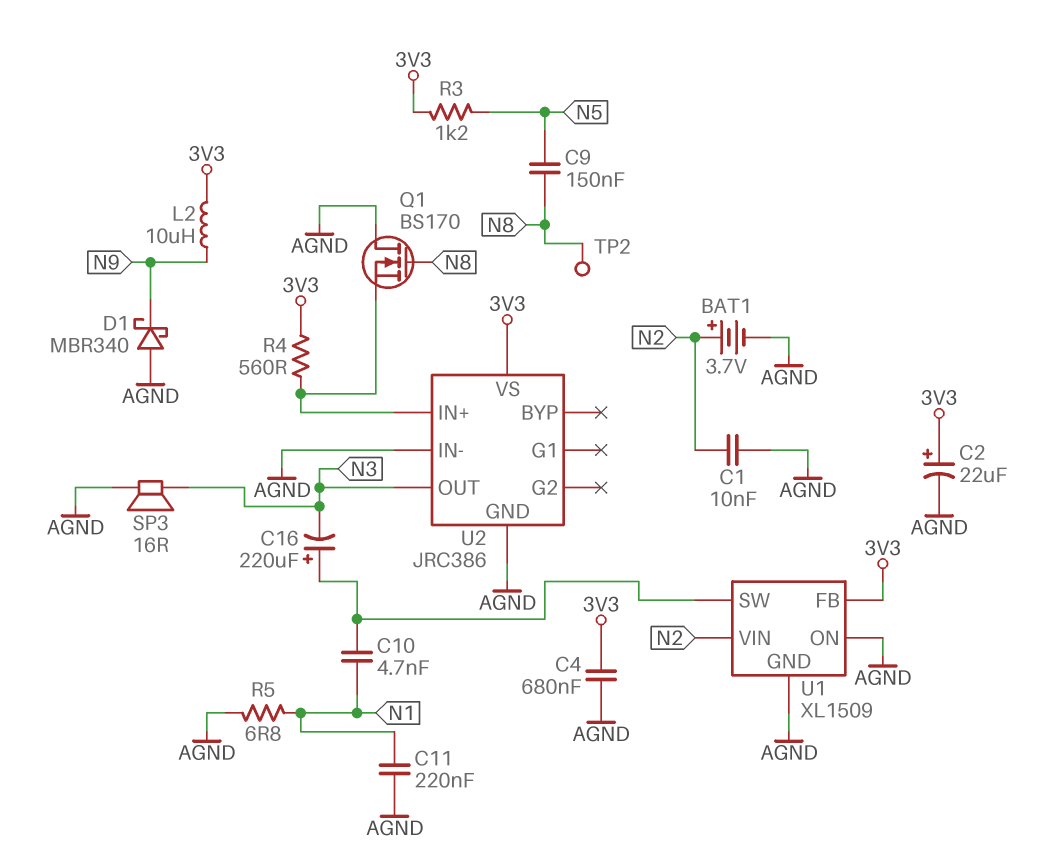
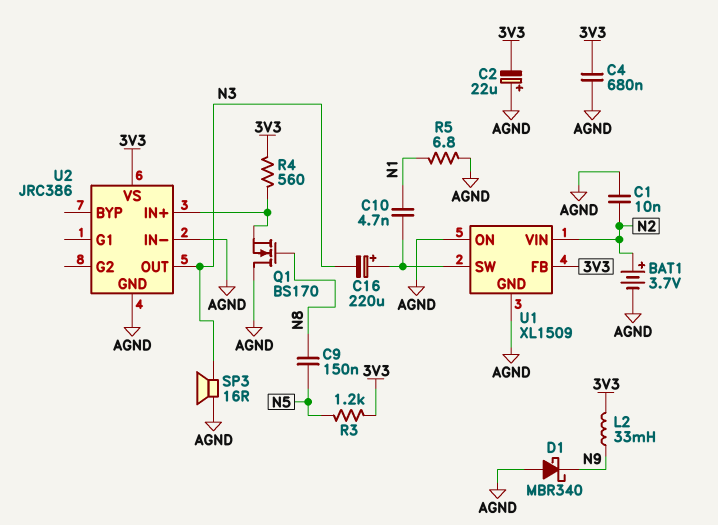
C2: 22uF (plus 3V3, minus AGND) -> 22uF (plus AGND, minus 3V3)
C11: 220nF (AGND, N1) -> none
L2: 10uH (3V3, N9) -> 33mH (3V3, N9)
TP2: test point (N8) -> none

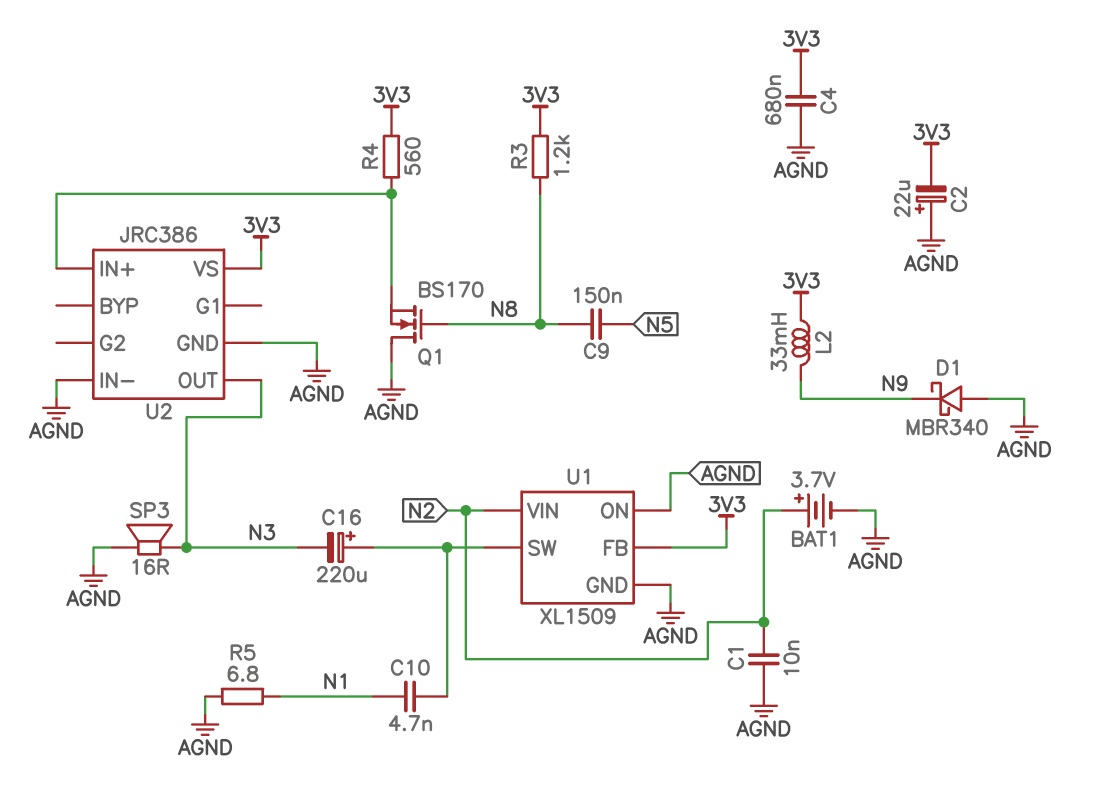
R3: 1.2k (3V3, N5) -> 1.2k (3V3, N8)

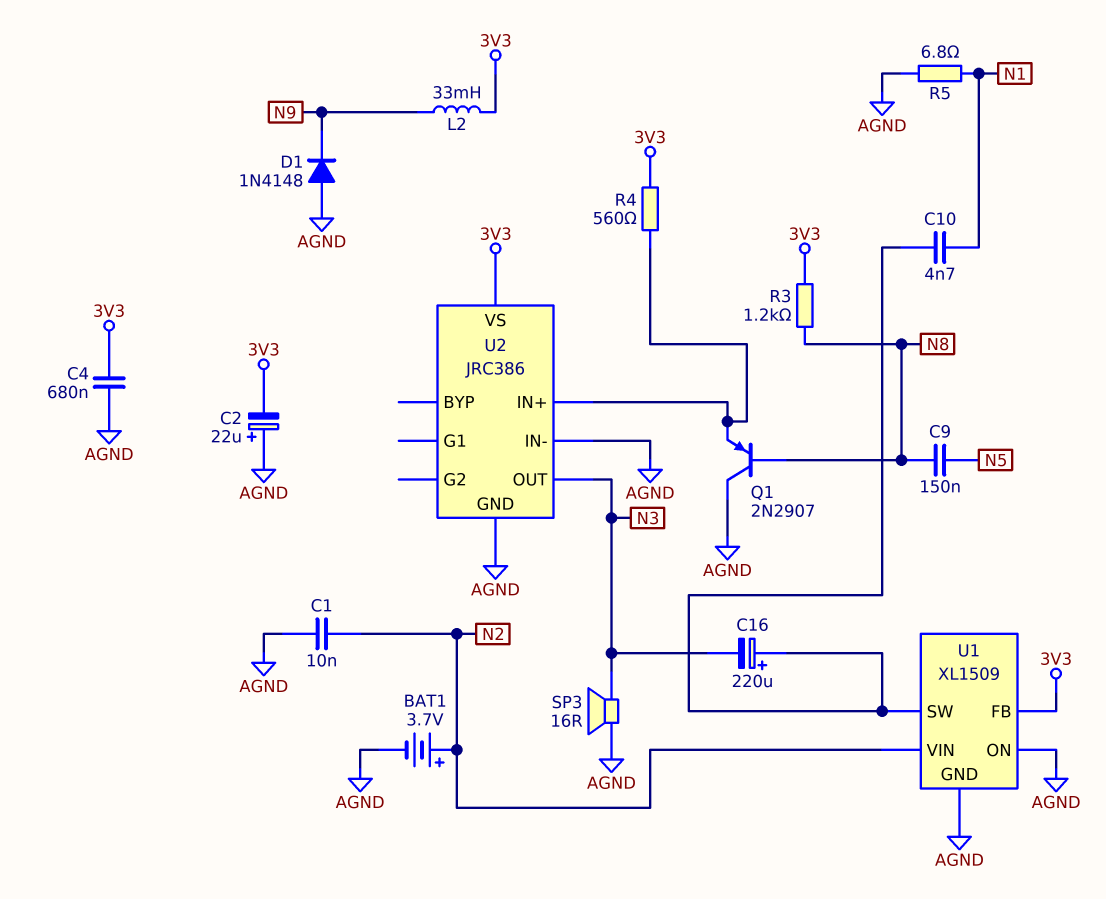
D1: schottky MBR340 (A AGND, K N9) -> diode 1N4148 (A AGND, K N9)
Q1: NMOS BS170 (G N8, D AGND, S U2/IN+) -> PNP 2N2907 (B N8, C AGND, E U2/IN+)

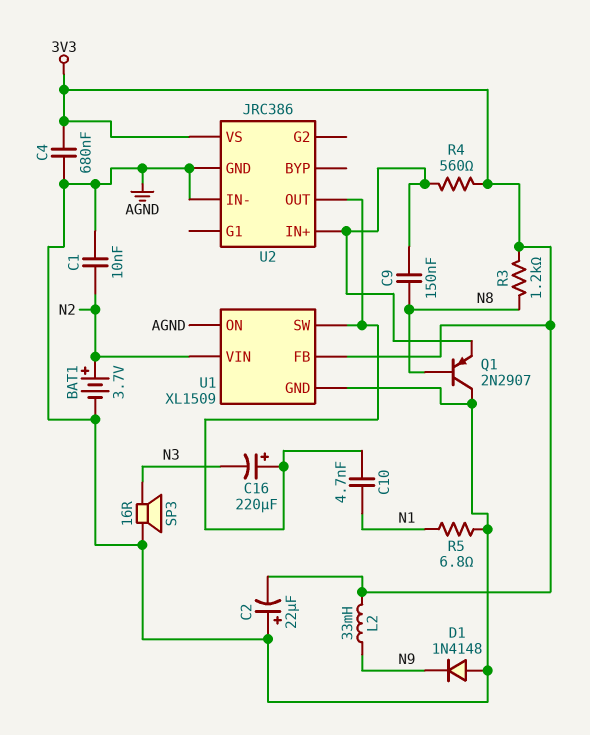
C9: 150nF (N5, N8) -> 150nF (N8, U2/IN+)
U2 pin OUT: N3 -> U1/SW

